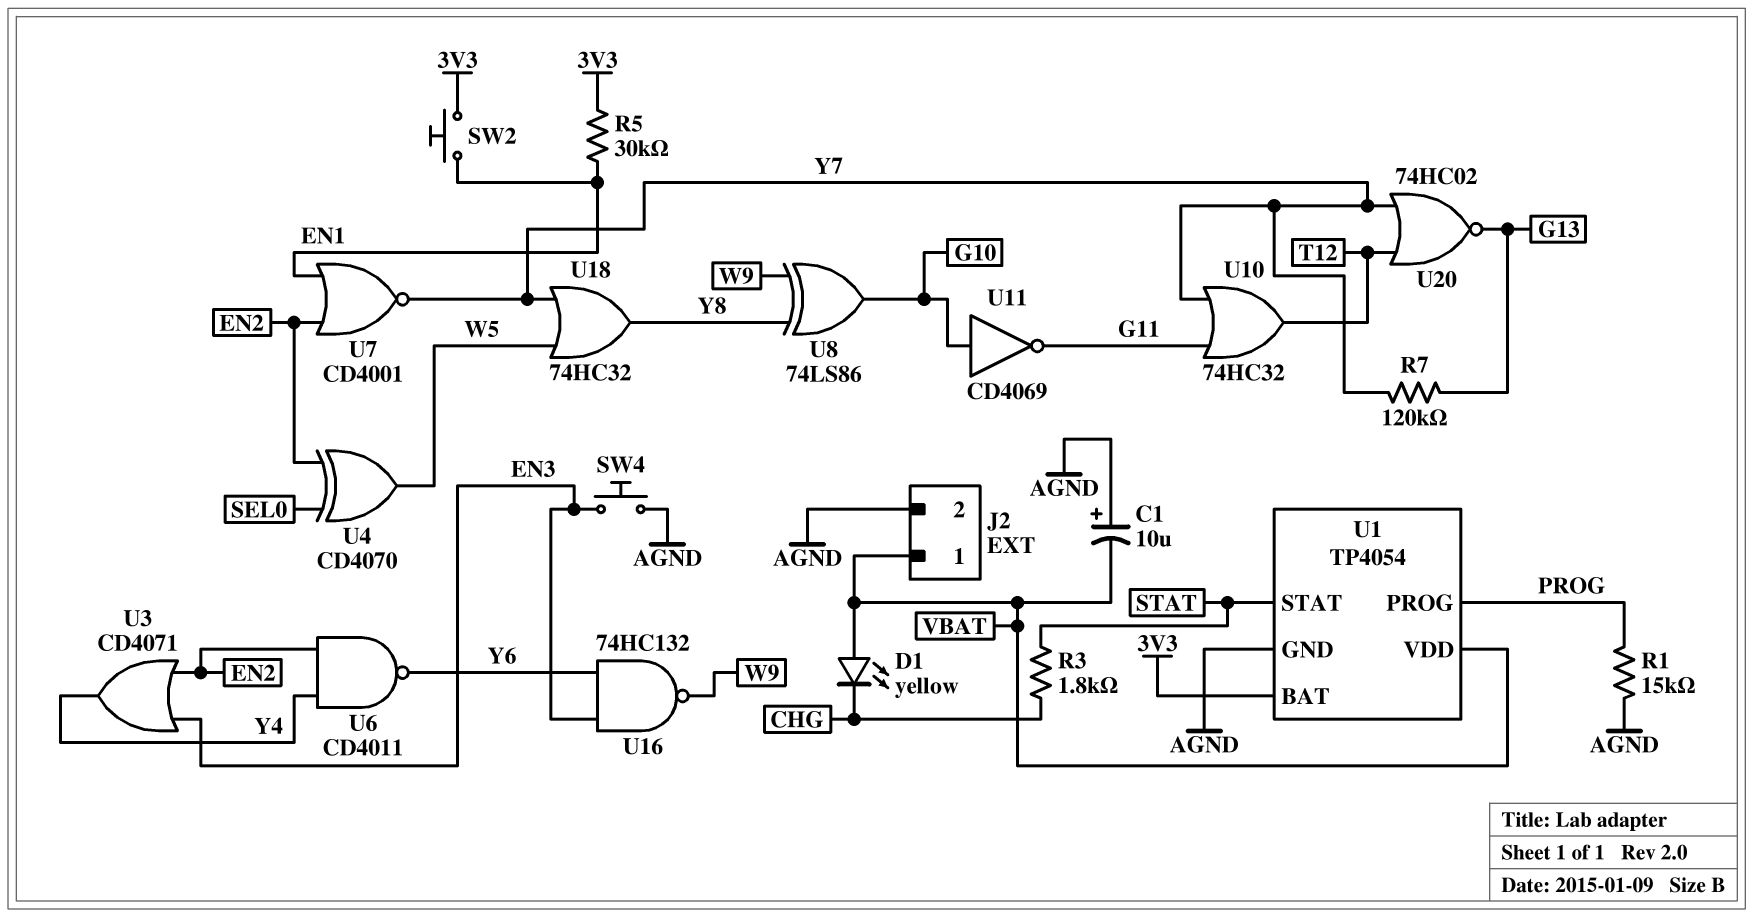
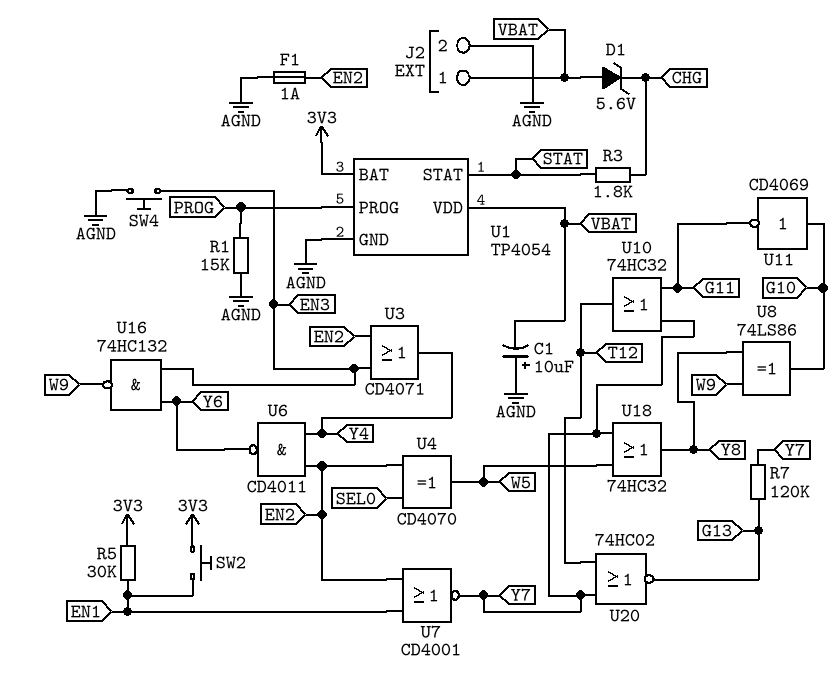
D1: LED yellow (A VBAT, K CHG) -> zener 5.6V (A VBAT, K CHG)
F1: none -> 1A (AGND, EN2)

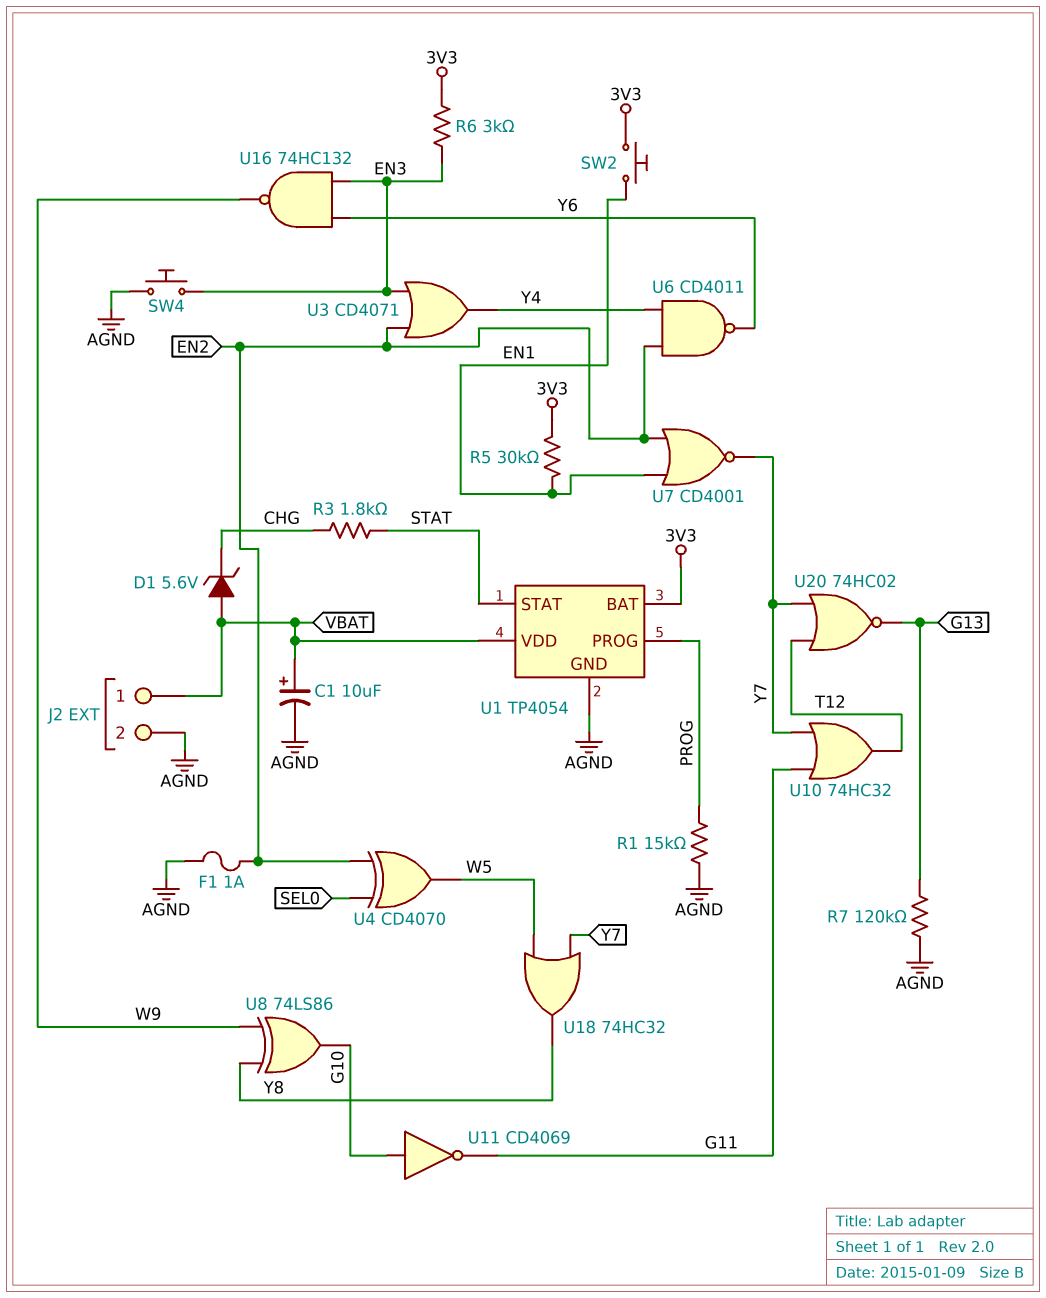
C1: 10uF (plus AGND, minus VBAT) -> 10uF (plus VBAT, minus AGND)
R6: none -> 3k (3V3, EN3)
R7: 120k (G13, Y7) -> 120k (AGND, G13)

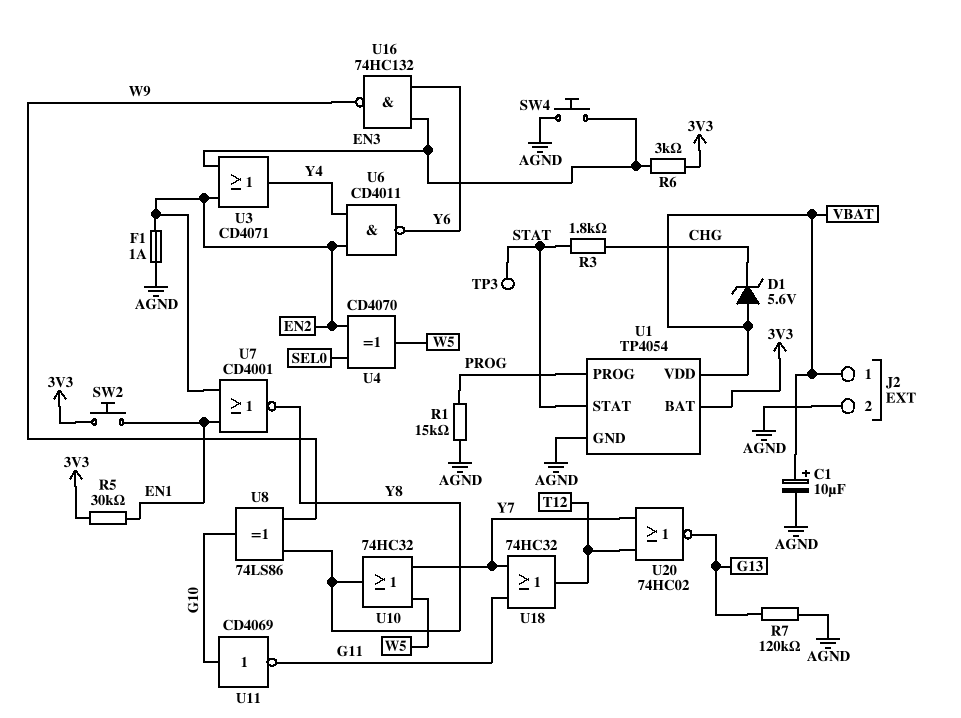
TP3: none -> test point (STAT)
U7: NOR CD4001 (in EN1, in EN2, out Y7) -> NOR CD4001 (in EN1, in EN2, out Y8)
U10: OR 74HC32 (in G11, in Y7, out T12) -> OR 74HC32 (in W5, in Y7, out Y8)
U18: OR 74HC32 (in W5, in Y7, out Y8) -> OR 74HC32 (in G11, in Y7, out T12)

